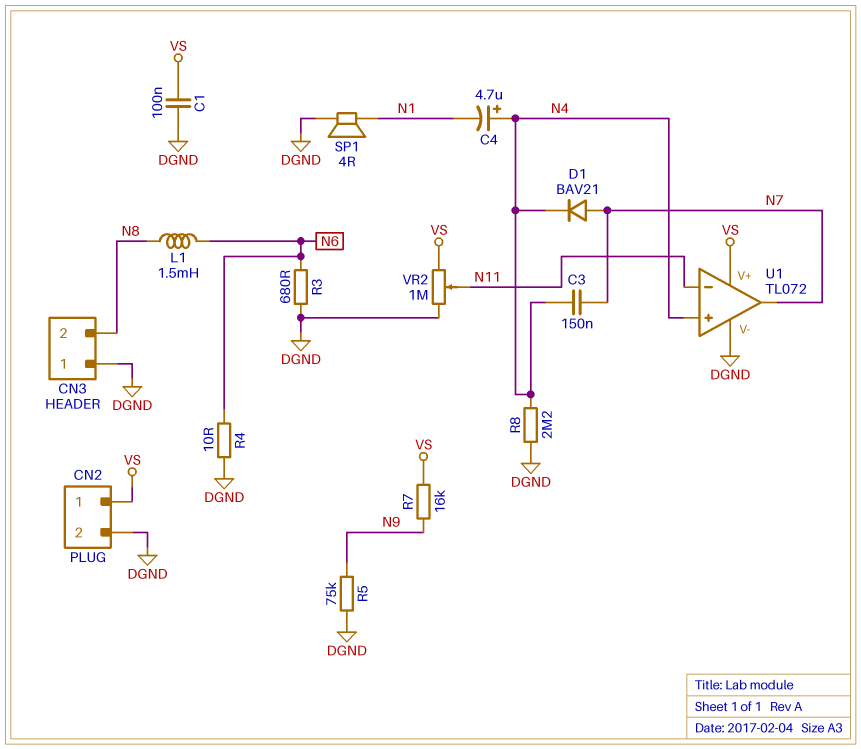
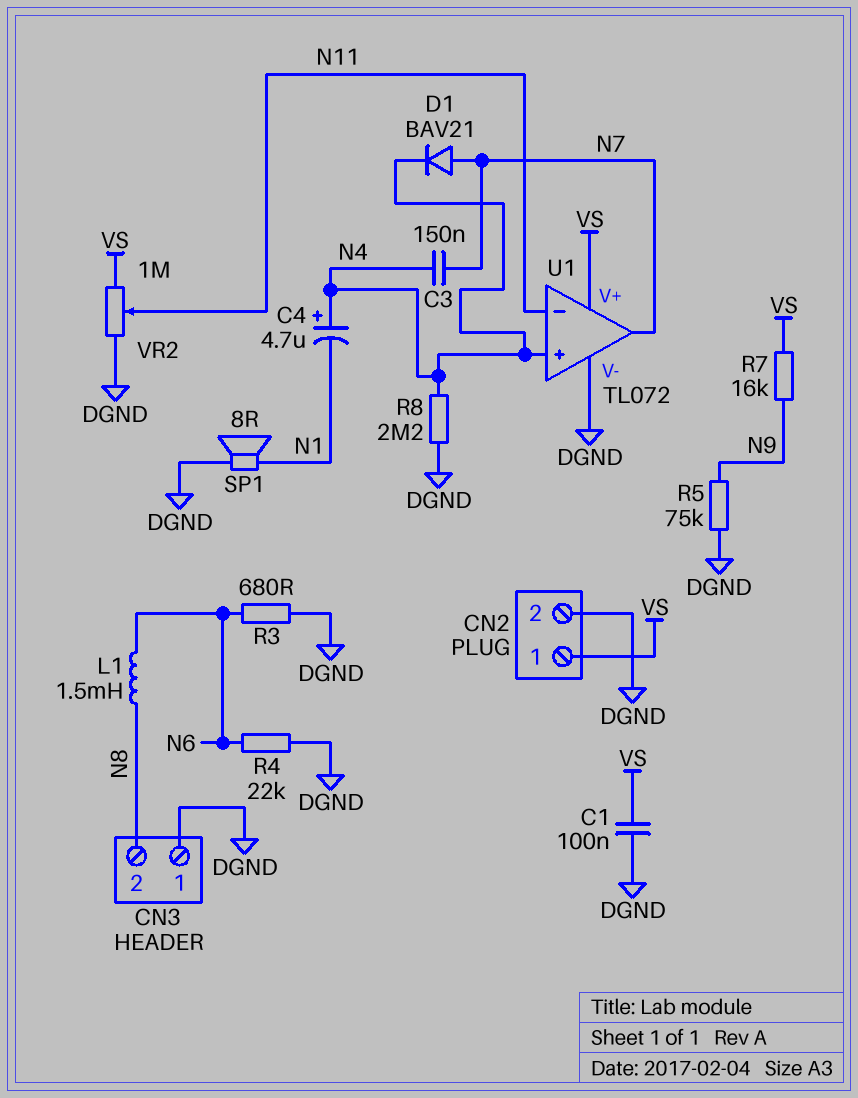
R4: 10 (DGND, N6) -> 22k (DGND, N6)
SP1: speaker 4R (DGND, N1) -> speaker 8R (DGND, N1)

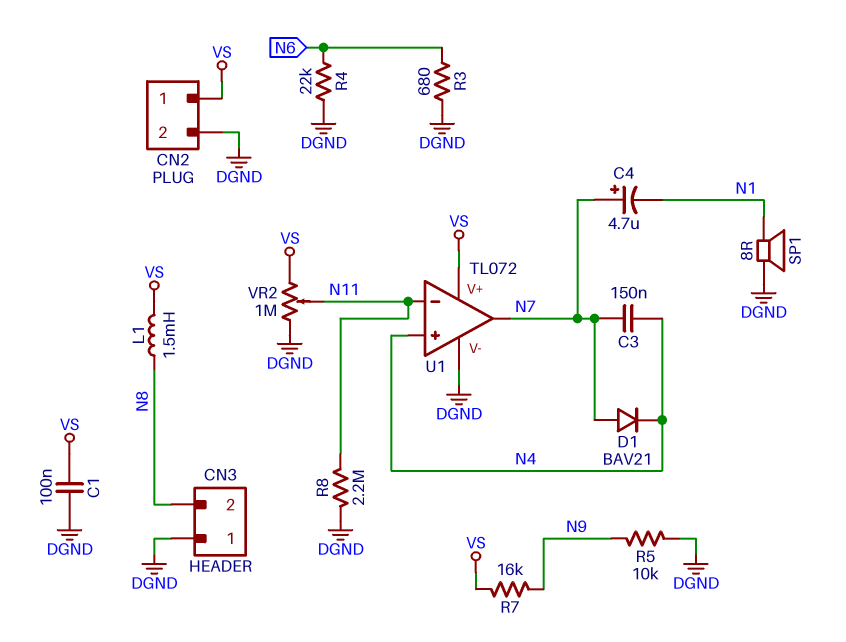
C4: 4.7uF (plus N4, minus N1) -> 4.7uF (plus N7, minus N1)
L1: 1.5mH (N6, N8) -> 1.5mH (N8, VS)
R5: 75k (DGND, N9) -> 10k (DGND, N9)
R8: 2.2M (DGND, N4) -> 2.2M (DGND, N11)

